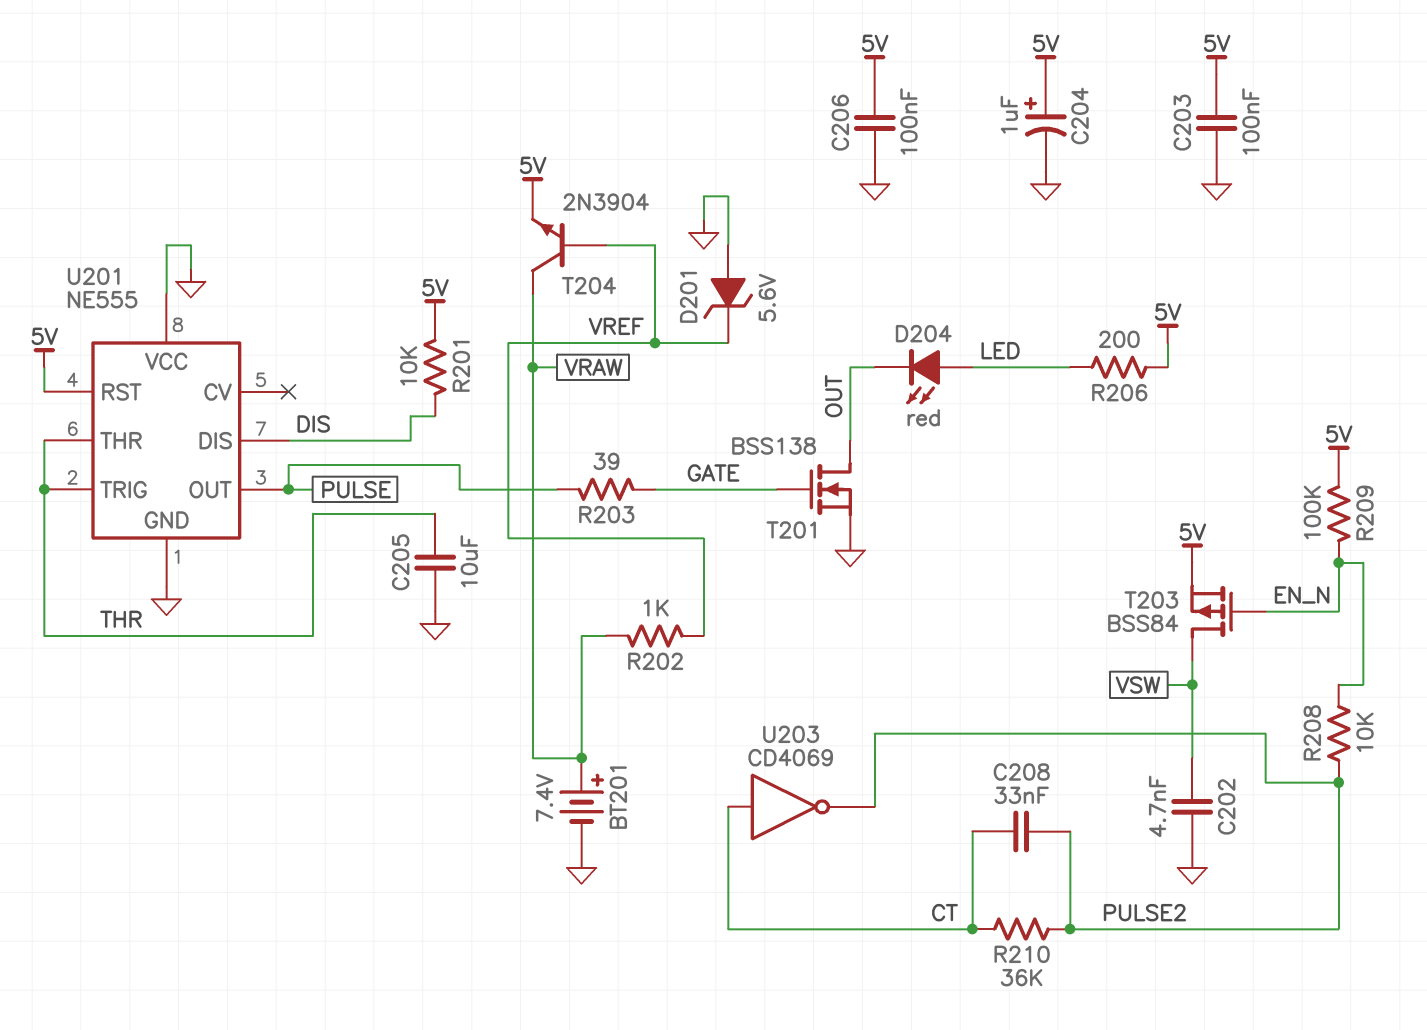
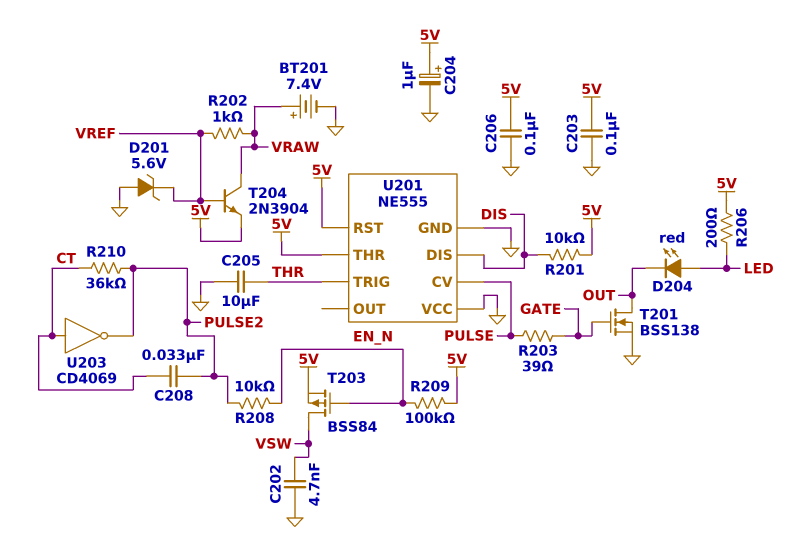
U201 pin CV: none -> PULSE
U201 pin OUT: PULSE -> none
U201 pin THR: THR -> 5V

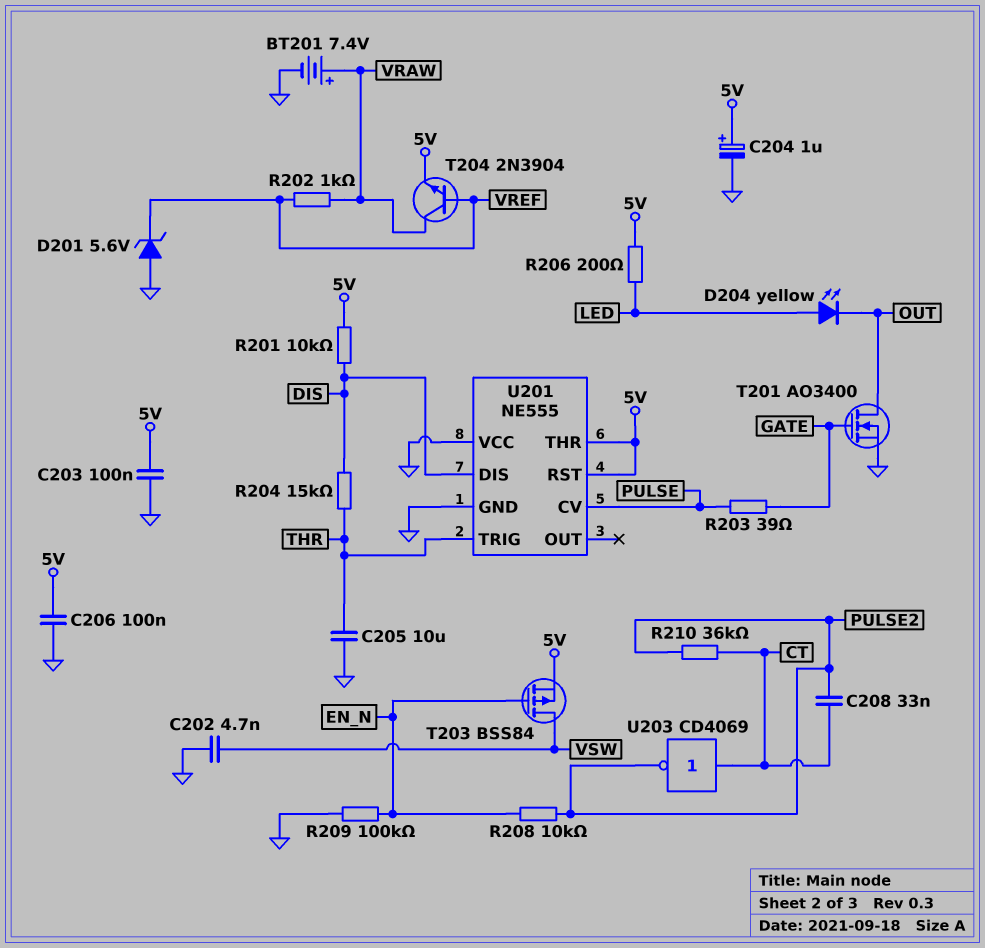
D204: LED red (A LED, K OUT) -> LED yellow (A LED, K OUT)
R204: none -> 15k (DIS, THR)
R209: 100k (5V, EN_N) -> 100k (EN_N, GND)
T201: NMOS BSS138 (G GATE, D OUT, S GND) -> NMOS AO3400 (G GATE, D OUT, S GND)

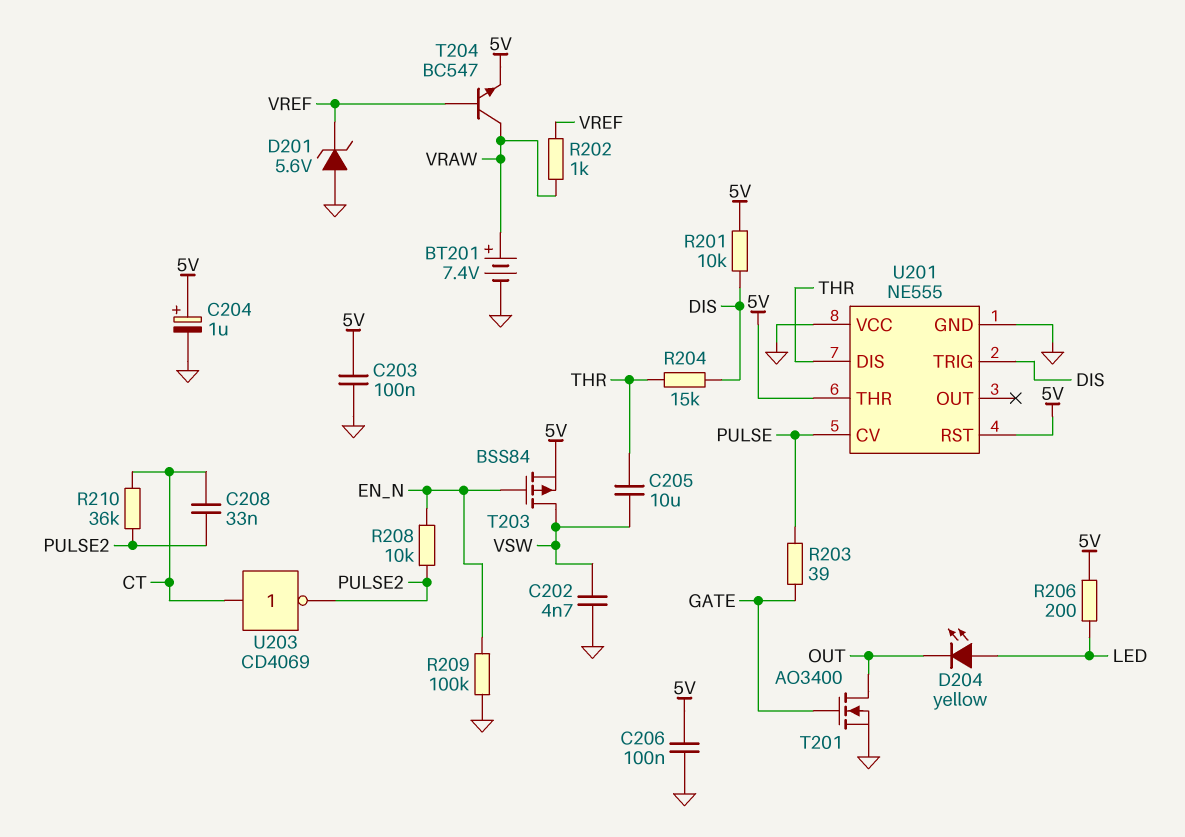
C205: 10uF (GND, THR) -> 10uF (THR, VSW)
T204: NPN 2N3904 (B VREF, C VRAW, E 5V) -> NPN BC547 (B VREF, C VRAW, E 5V)
U201 pin DIS: DIS -> THR
U201 pin TRIG: THR -> DIS

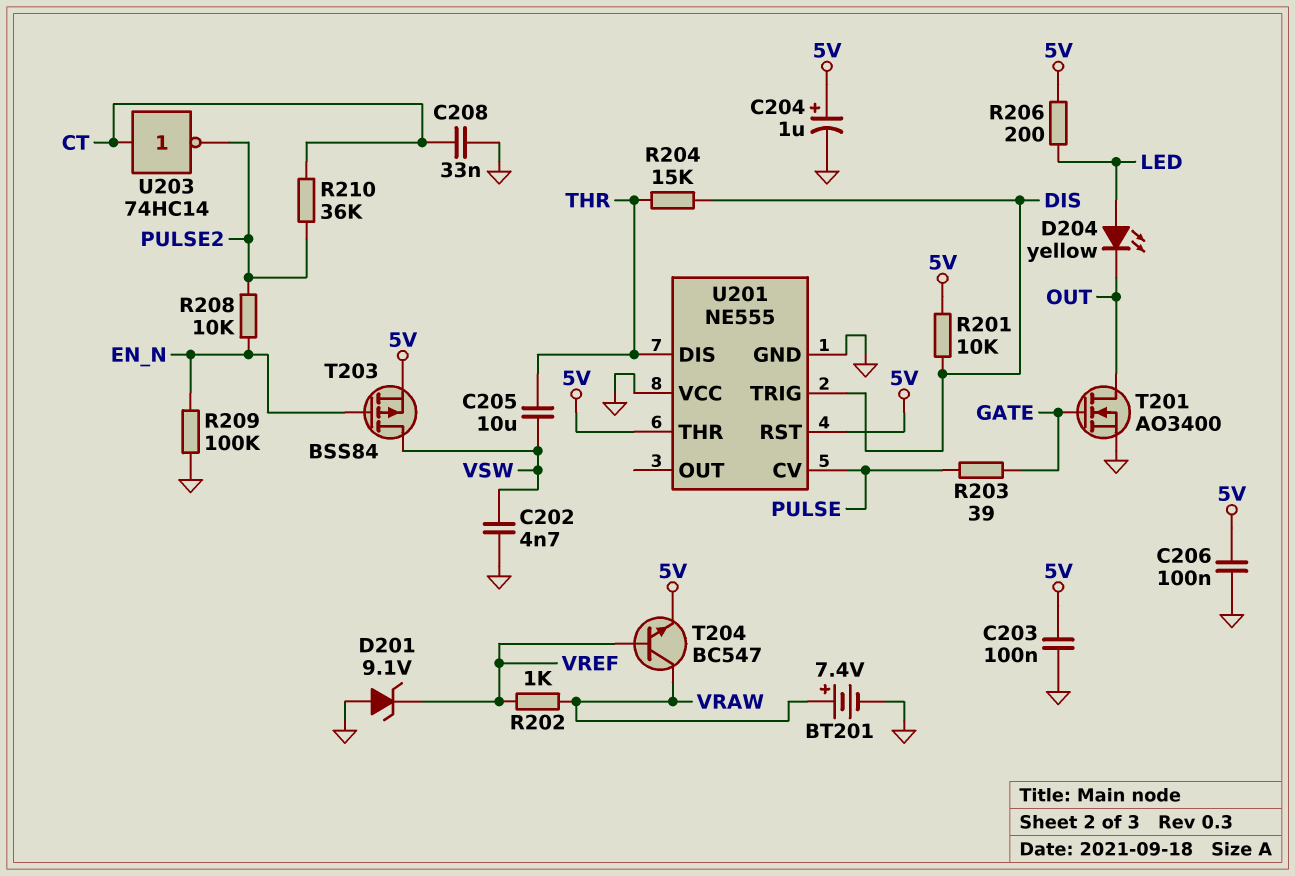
C208: 33nF (CT, PULSE2) -> 33nF (CT, GND)
D201: zener 5.6V (A GND, K VREF) -> zener 9.1V (A GND, K VREF)
U203: NOT CD4069 (in CT, out PULSE2) -> NOT 74HC14 (in CT, out PULSE2)

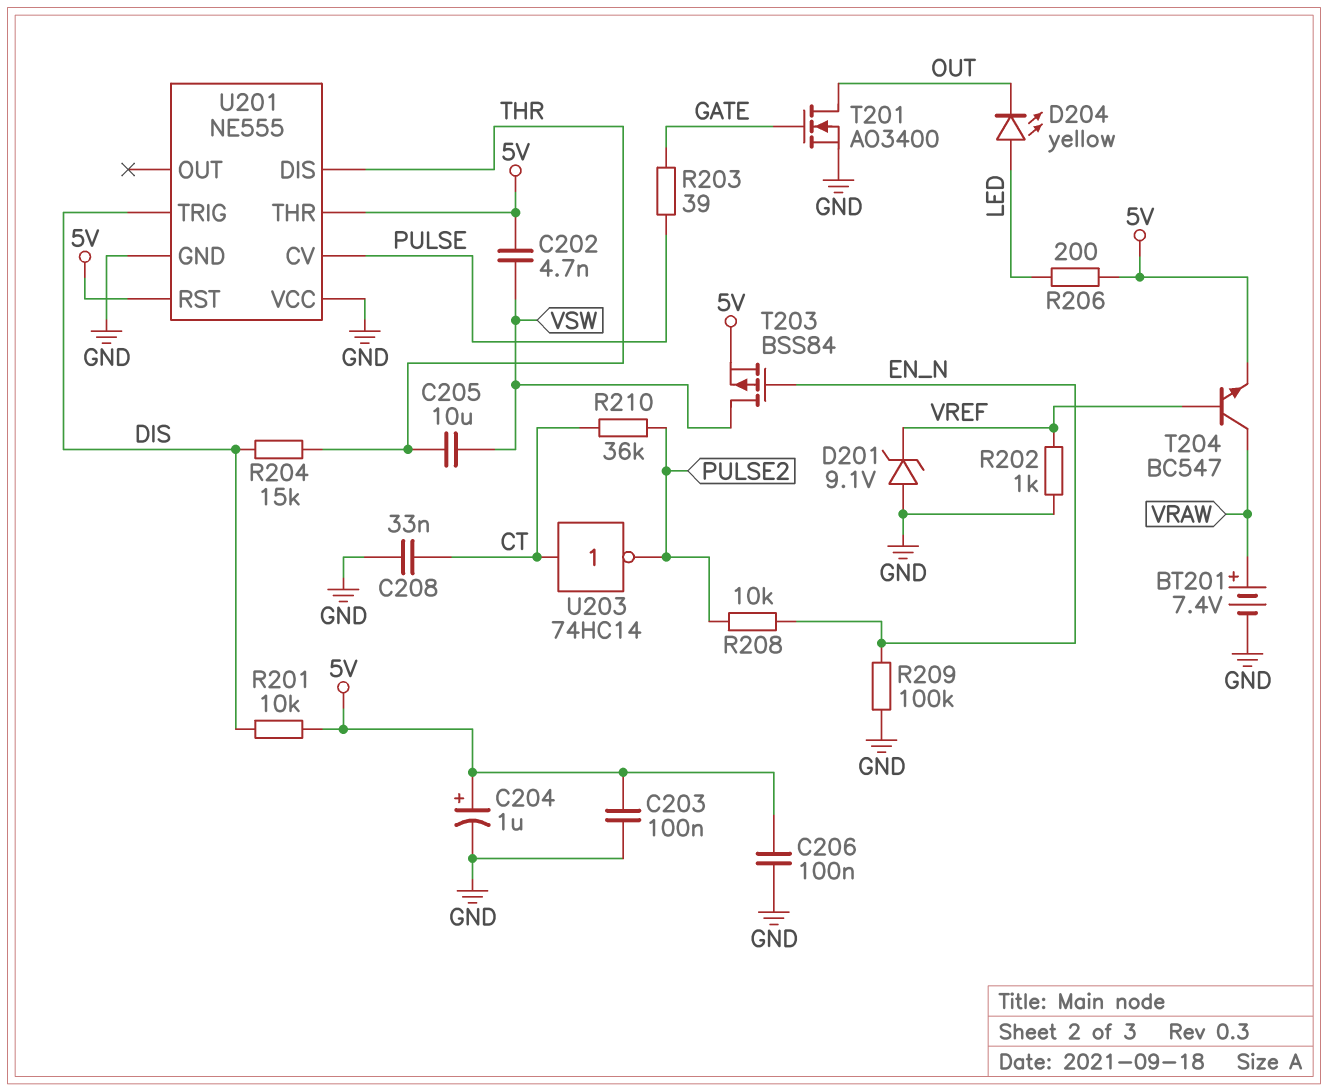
C202: 4.7nF (GND, VSW) -> 4.7nF (5V, VSW)
R202: 1k (VRAW, VREF) -> 1k (GND, VREF)

